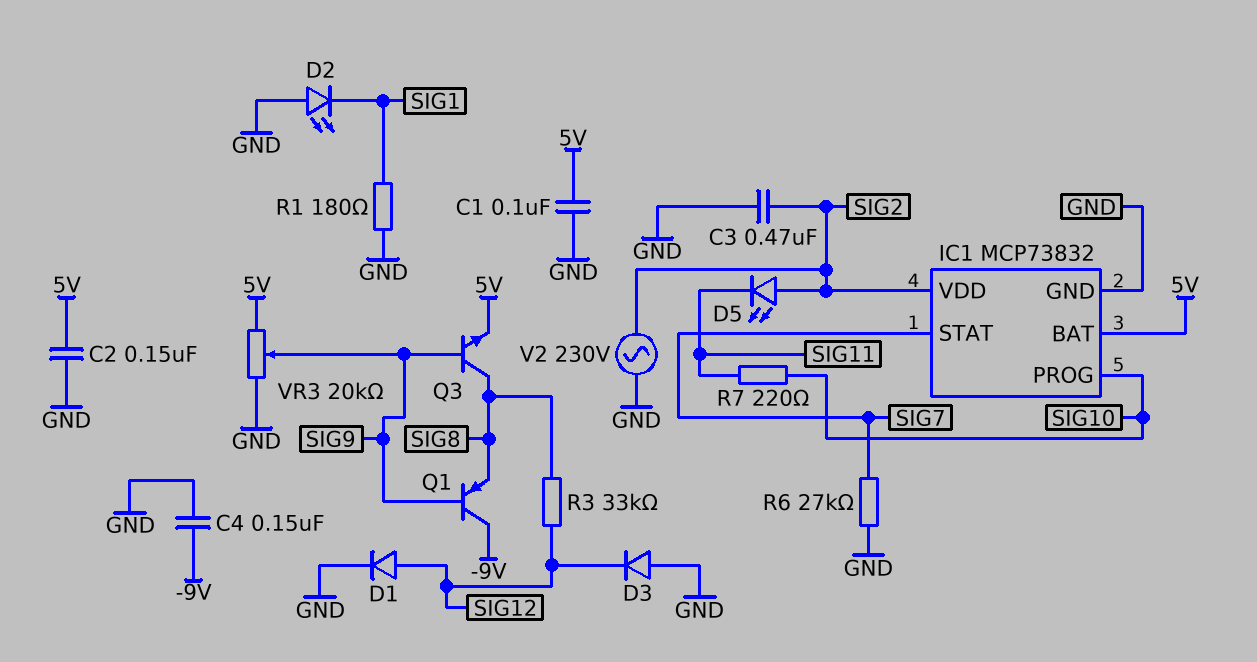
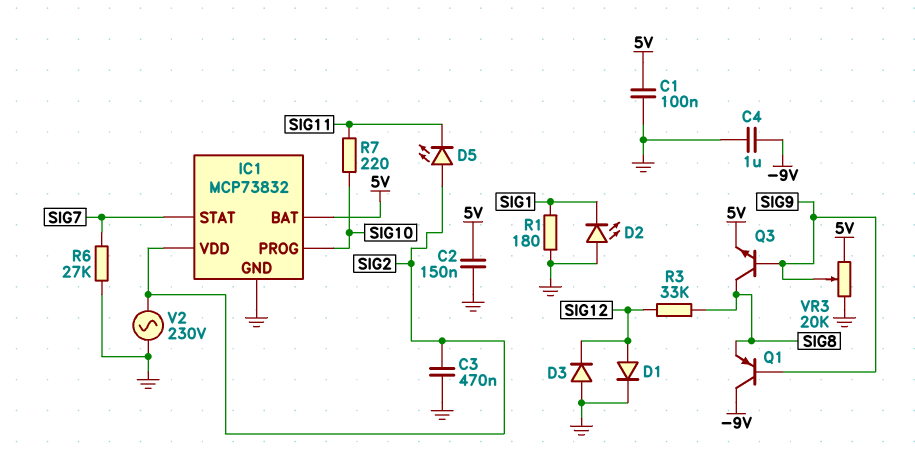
C4: 150nF (-9V, GND) -> 1uF (-9V, GND)

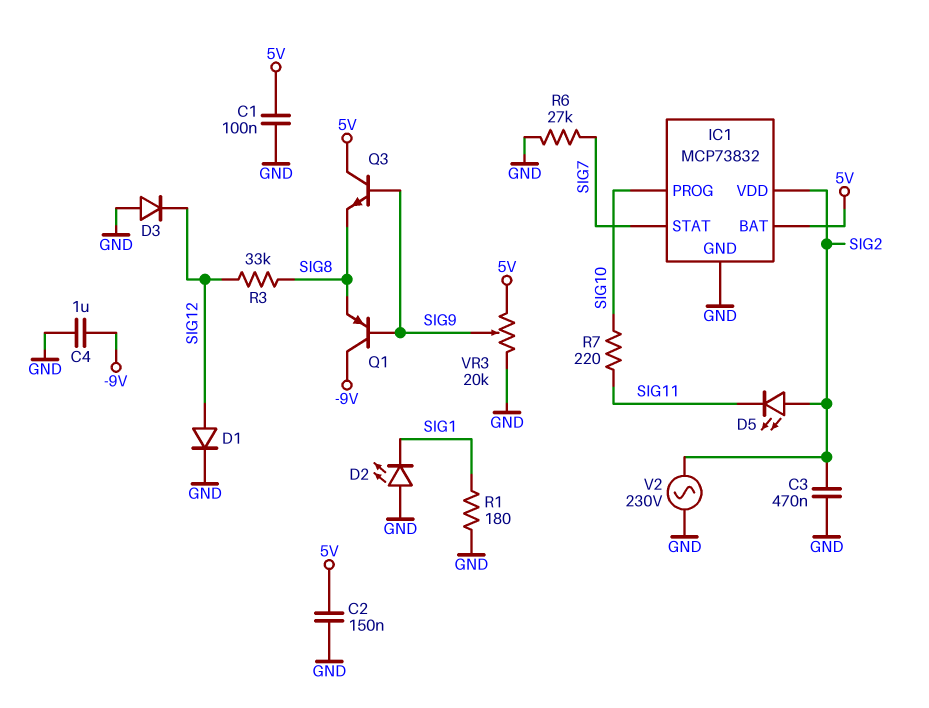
Q3: NPN (B SIG9, C SIG8, E 5V) -> NPN (B SIG9, C 5V, E SIG8)

